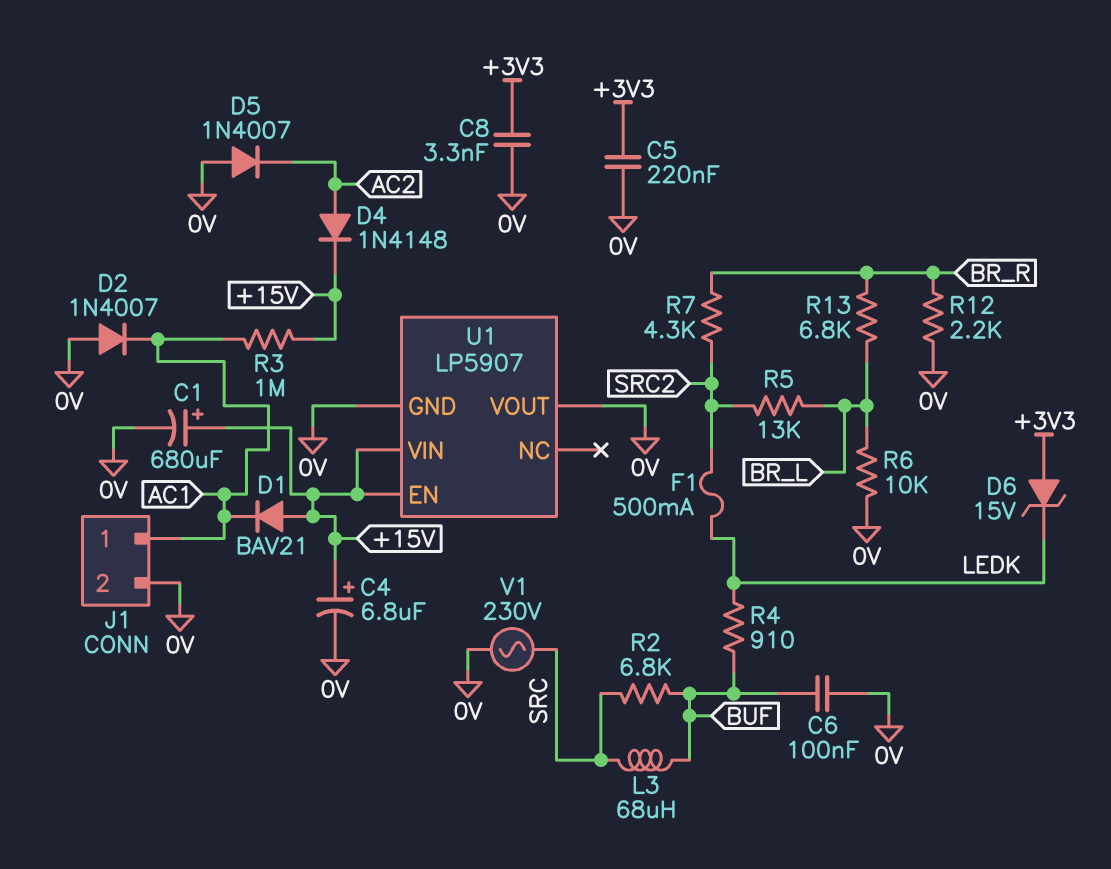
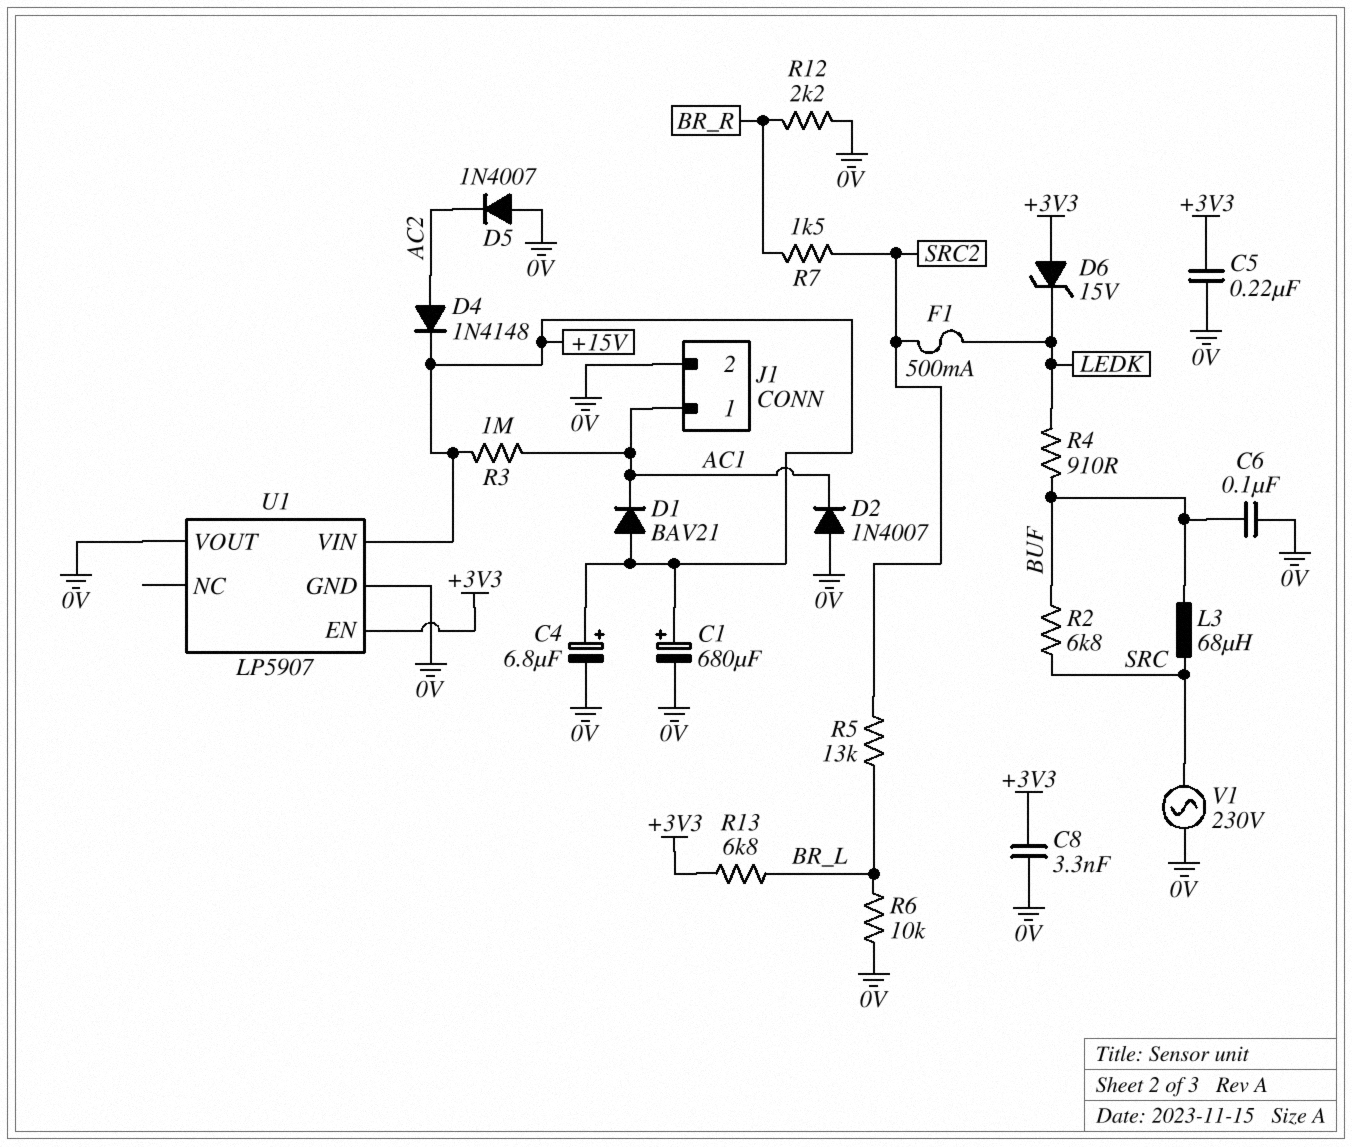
R7: 4.3k (BR_R, SRC2) -> 1.5k (BR_R, SRC2)
R13: 6.8k (BR_L, BR_R) -> 6.8k (+3V3, BR_L)
U1 pin EN: +15V -> +3V3

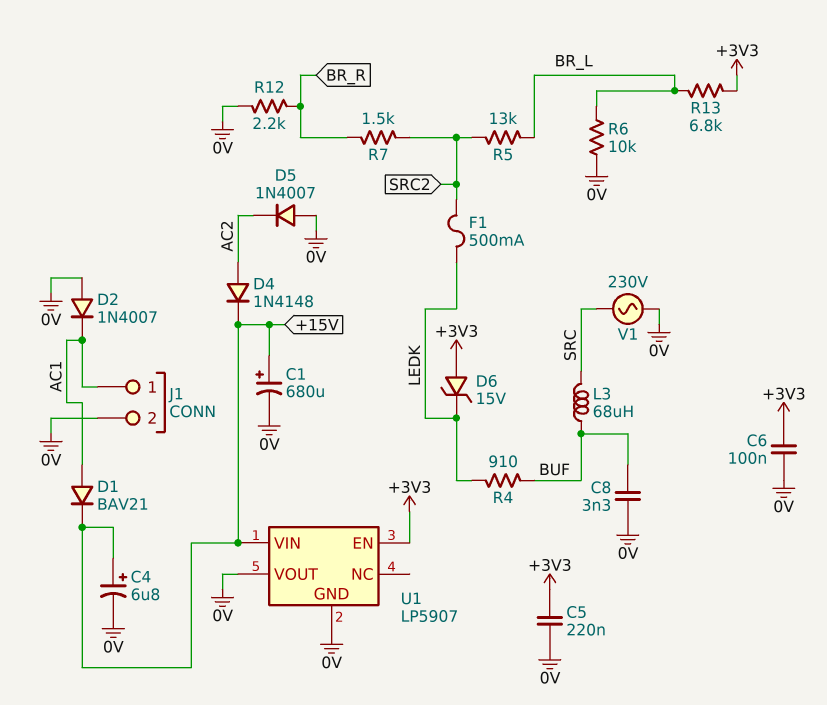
C6: 100nF (0V, BUF) -> 100nF (+3V3, 0V)
C8: 3.3nF (+3V3, 0V) -> 3.3nF (0V, BUF)
D1: diode BAV21 (A +15V, K AC1) -> diode BAV21 (A AC1, K +15V)
R2: 6.8k (BUF, SRC) -> none
R3: 1M (+15V, AC1) -> none

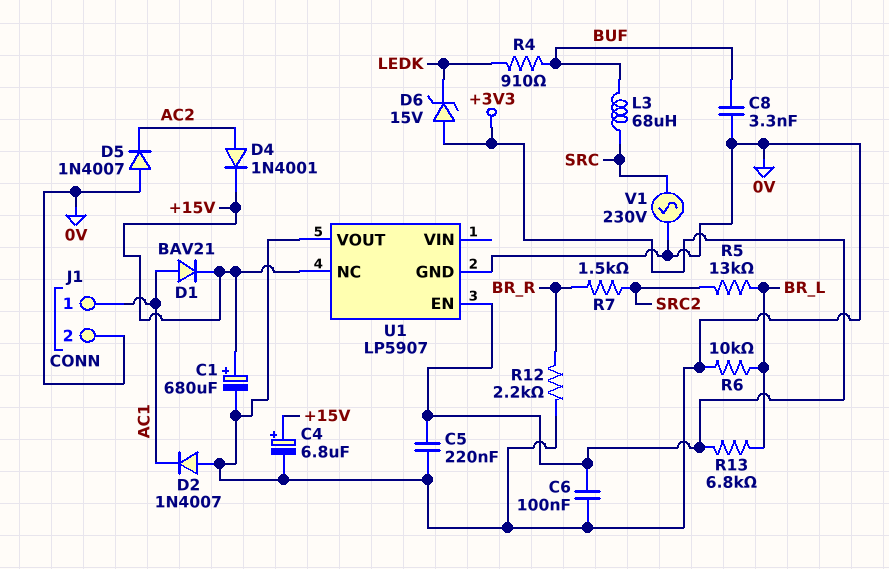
D4: diode 1N4148 (A AC2, K +15V) -> diode 1N4001 (A AC2, K +15V)
F1: 500mA (LEDK, SRC2) -> none
U1 pin NC: none -> +15V
U1 pin VIN: +15V -> none

